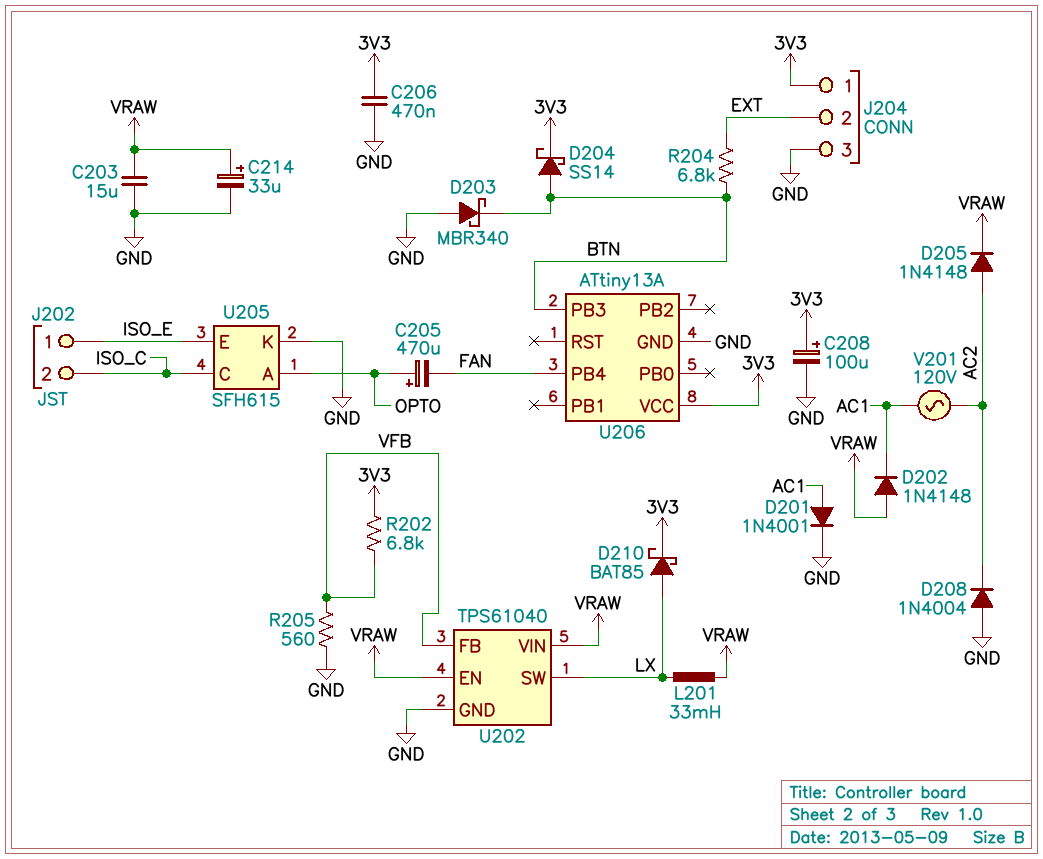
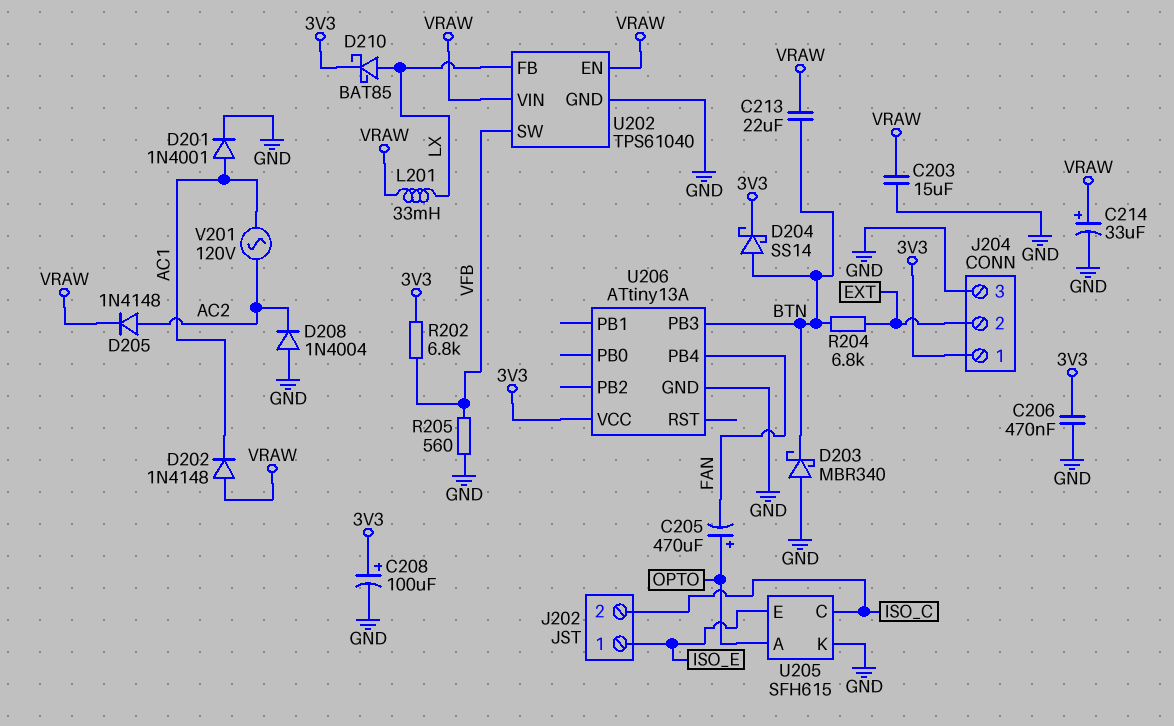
C213: none -> 22uF (BTN, VRAW)
U202 pin FB: VFB -> LX
U202 pin SW: LX -> VFB

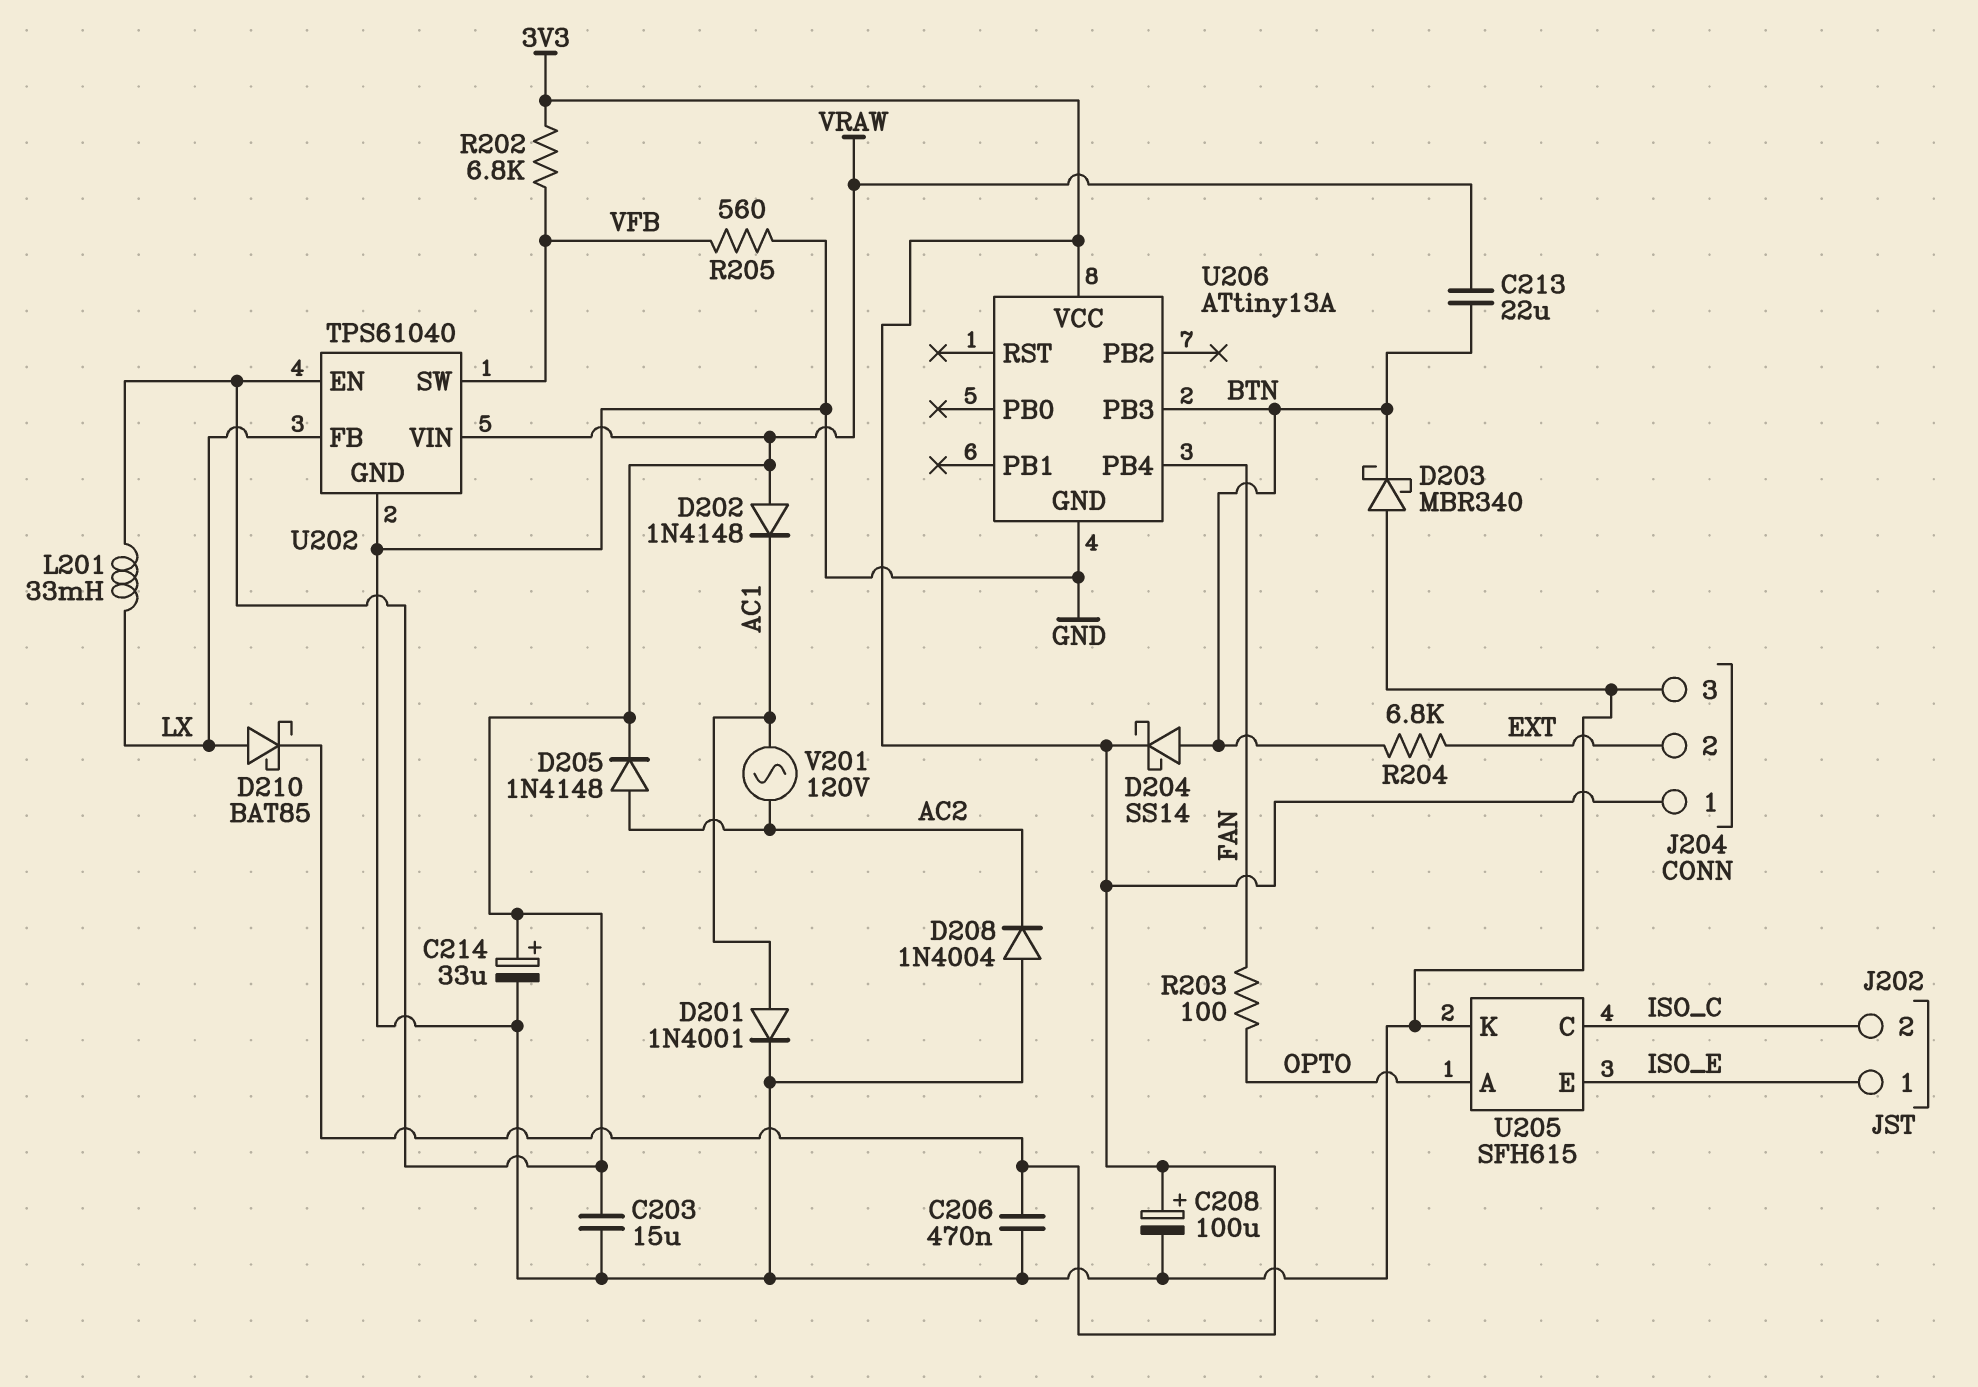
C205: 470uF (plus OPTO, minus FAN) -> none
R203: none -> 100 (FAN, OPTO)

